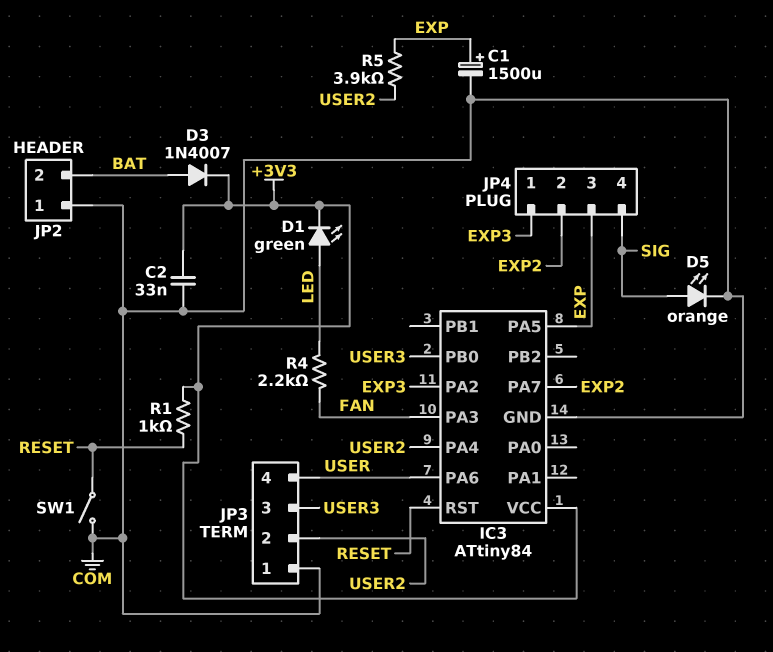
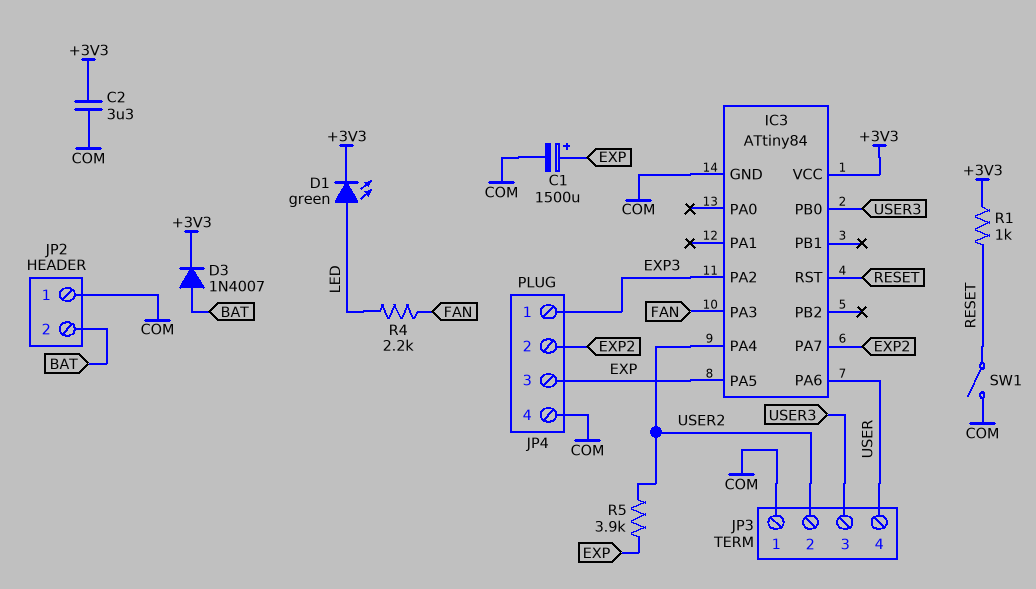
C2: 33nF (+3V3, COM) -> 3.3uF (+3V3, COM)
D5: LED orange (A SIG, K COM) -> none
JP4 pin 4: SIG -> COM

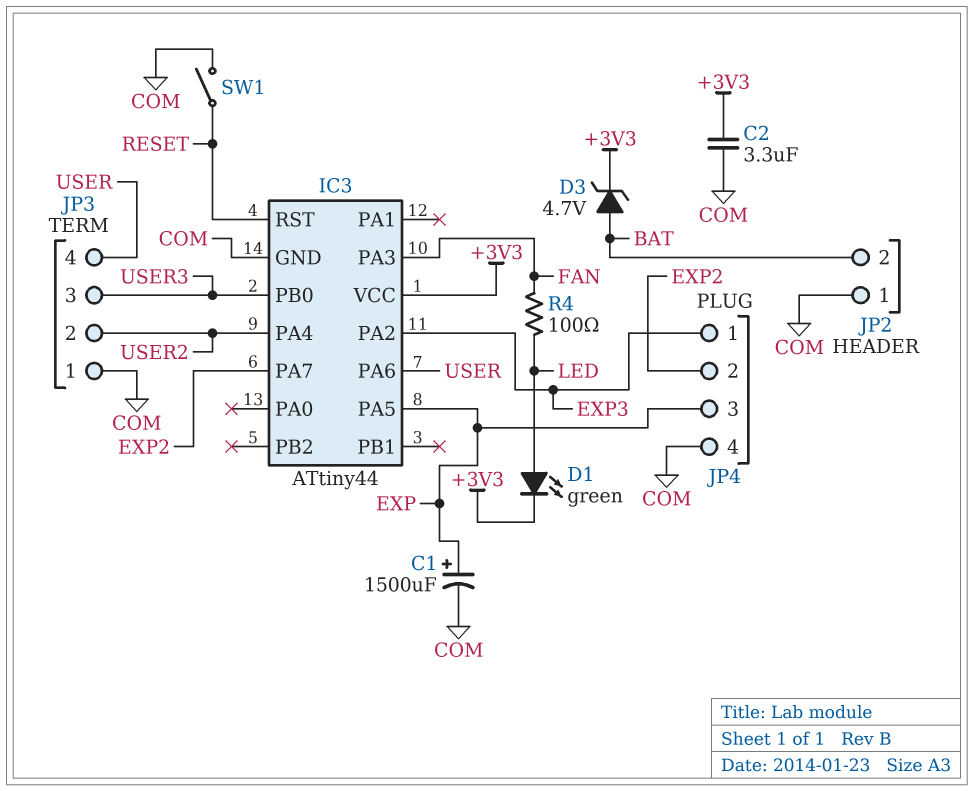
D3: diode 1N4007 (A BAT, K +3V3) -> zener 4.7V (A BAT, K +3V3)
IC3: ATtiny84 -> ATtiny44
R1: 1k (+3V3, RESET) -> none
R4: 2.2k (FAN, LED) -> 100 (FAN, LED)
R5: 3.9k (EXP, USER2) -> none

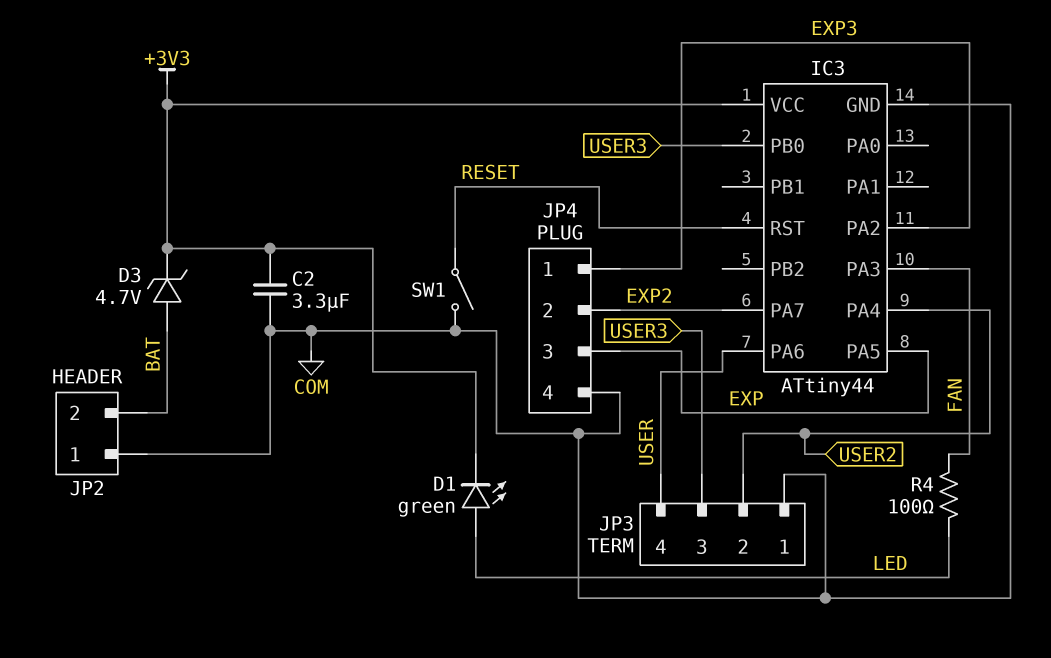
C1: 1500uF (plus EXP, minus COM) -> none

